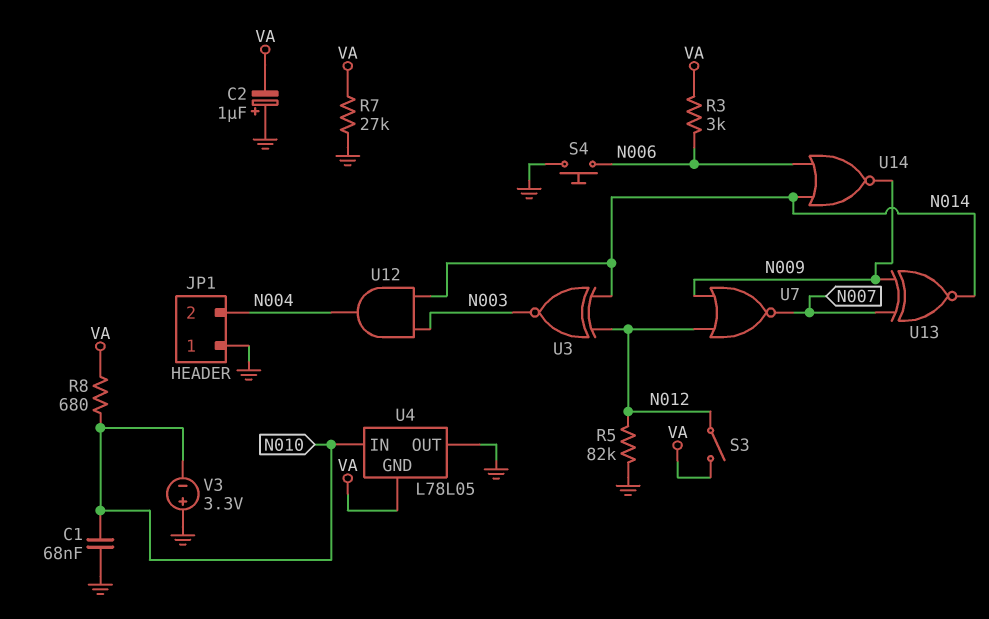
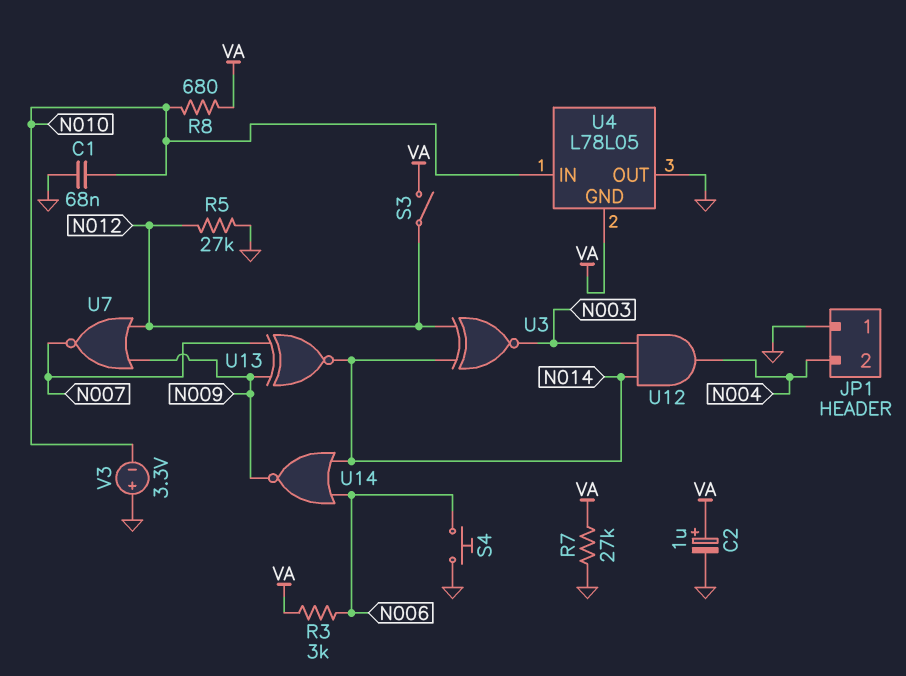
C2: 1uF (plus GND, minus VA) -> 1uF (plus VA, minus GND)
R5: 82k (GND, N012) -> 27k (GND, N012)

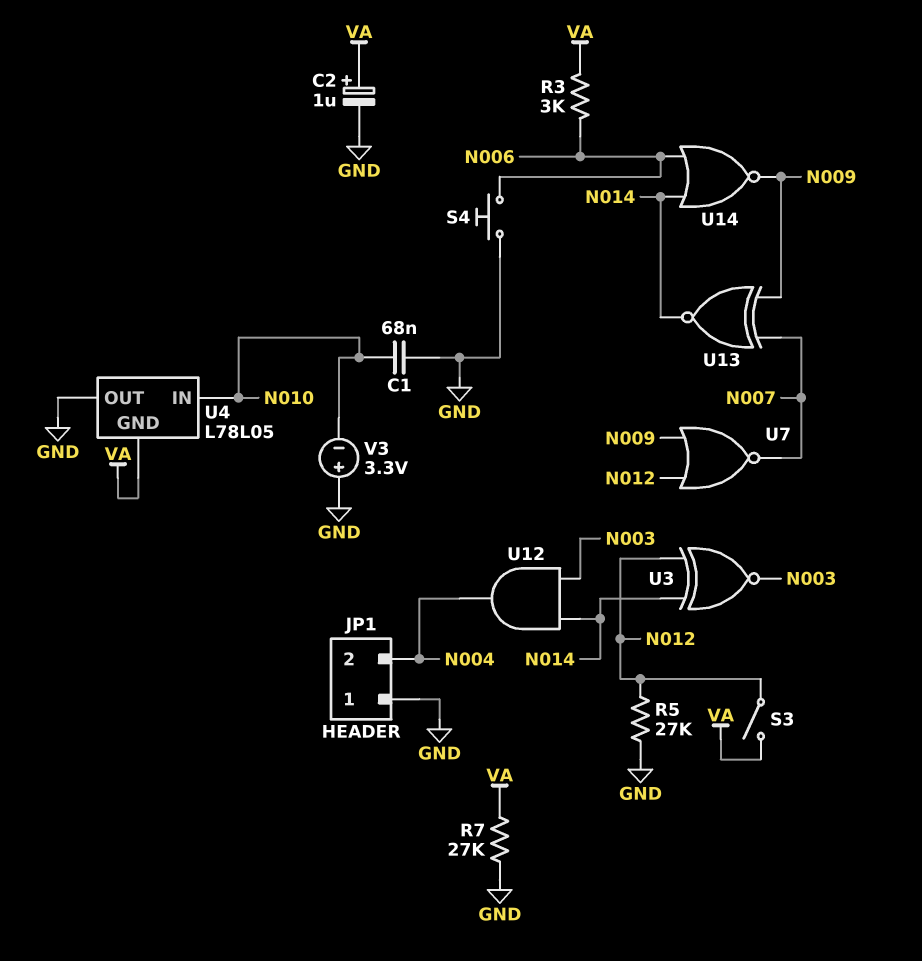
R8: 680 (N010, VA) -> none

